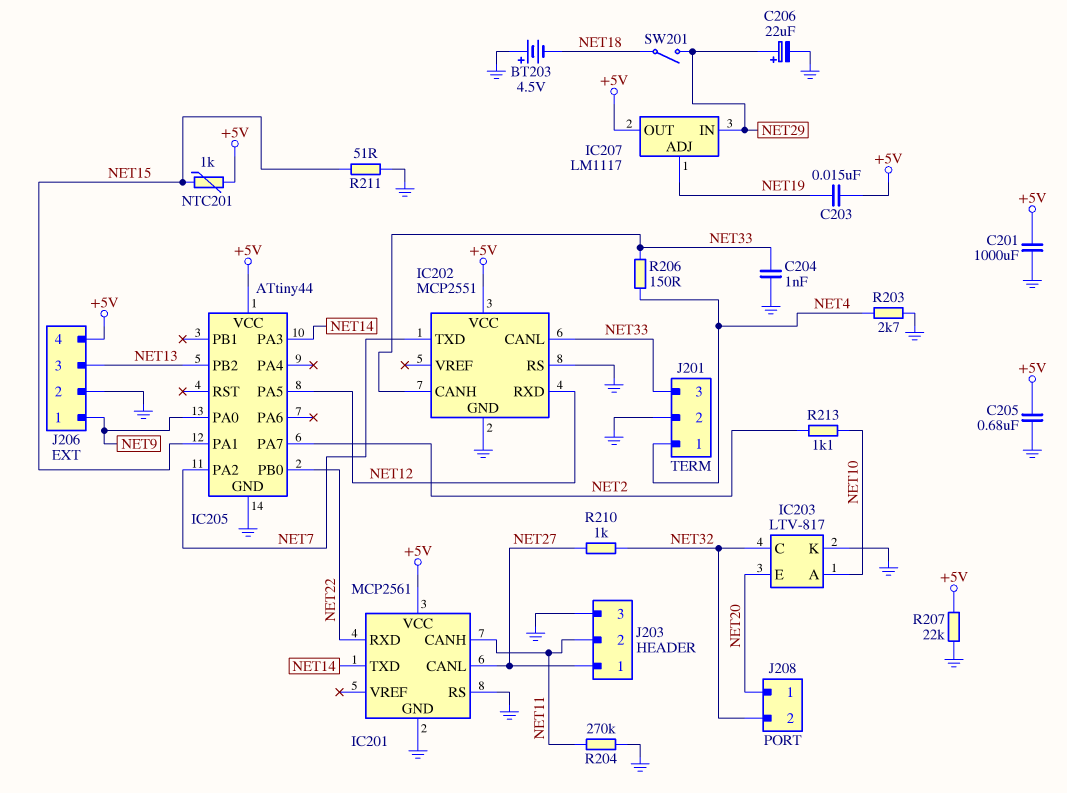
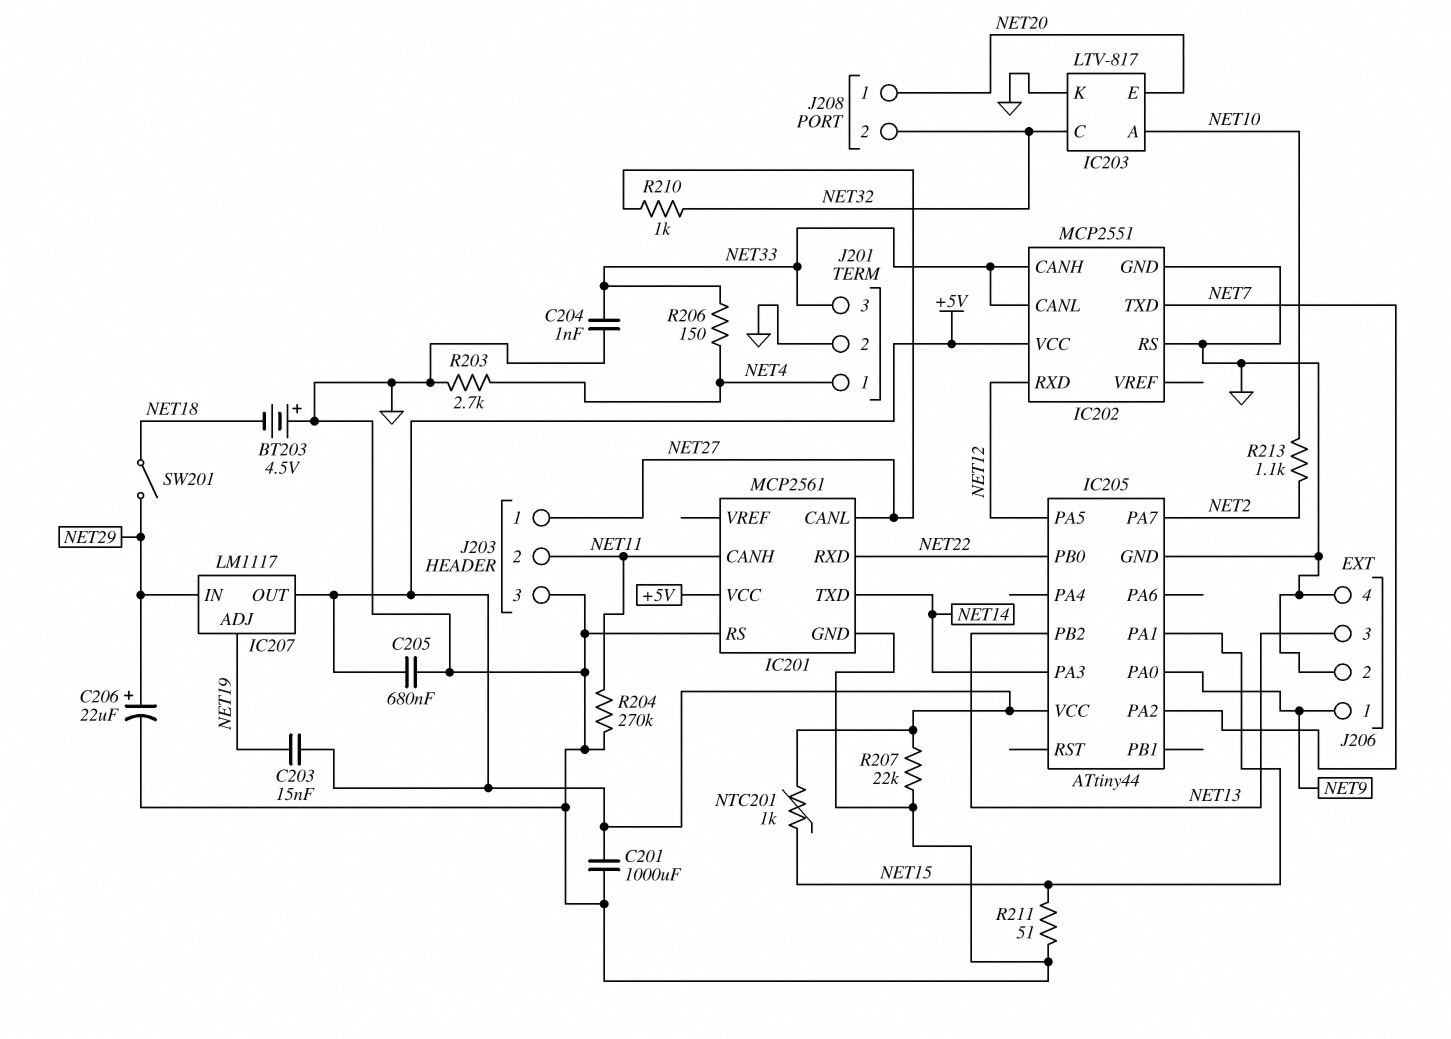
J206 pin 4: +5V -> GND

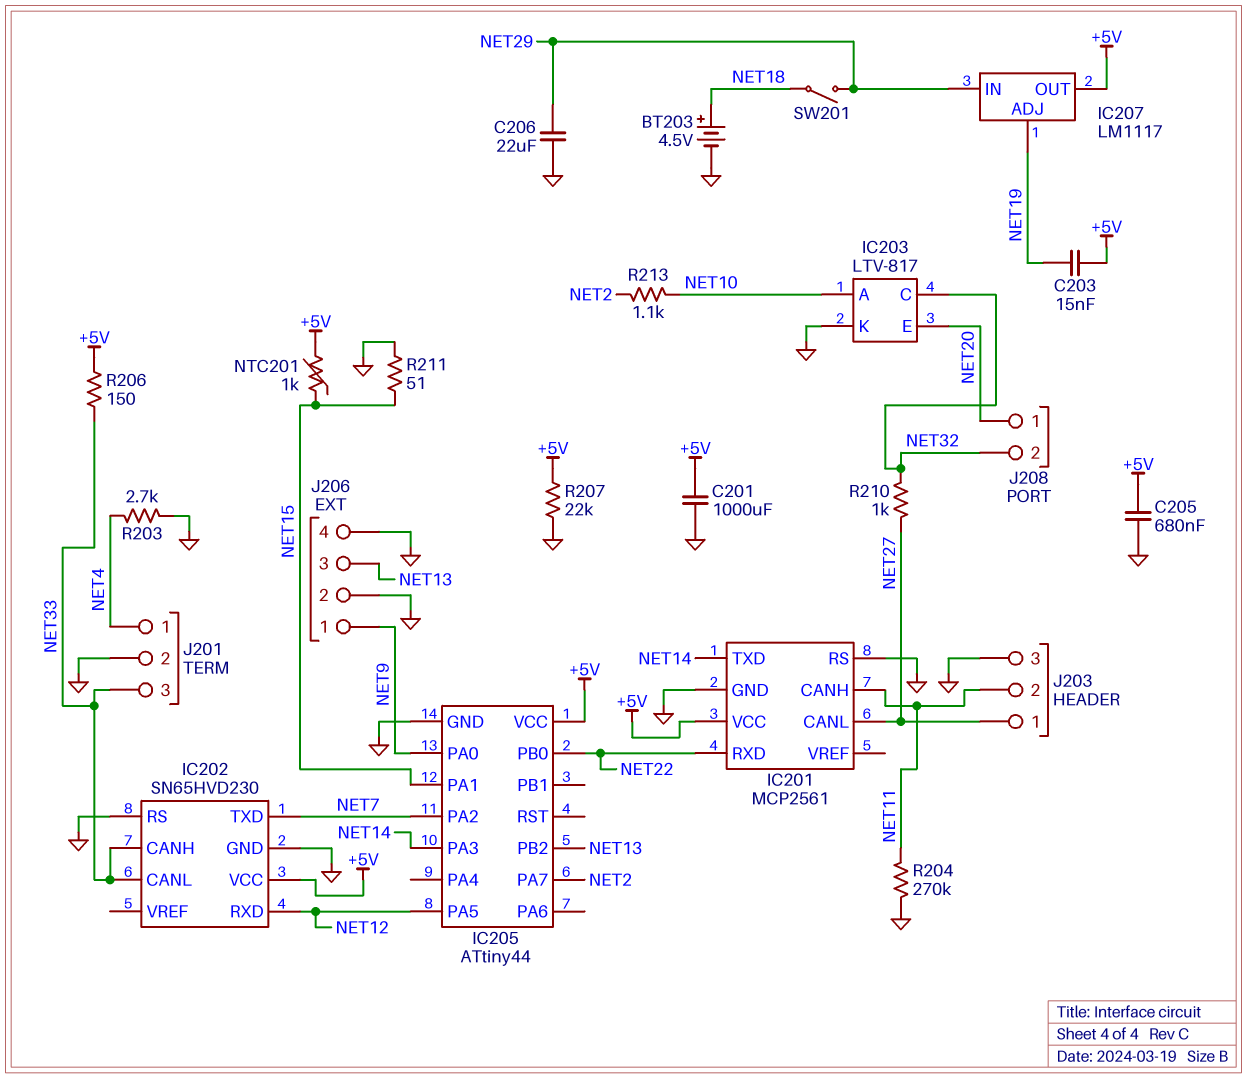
BT203: 4.5V (plus GND, minus NET18) -> 4.5V (plus NET18, minus GND)
C204: 1nF (GND, NET33) -> none
C206: 22uF (plus NET29, minus GND) -> 22uF (GND, NET29)
IC202: MCP2551 -> SN65HVD230
R206: 150 (NET4, NET33) -> 150 (+5V, NET33)

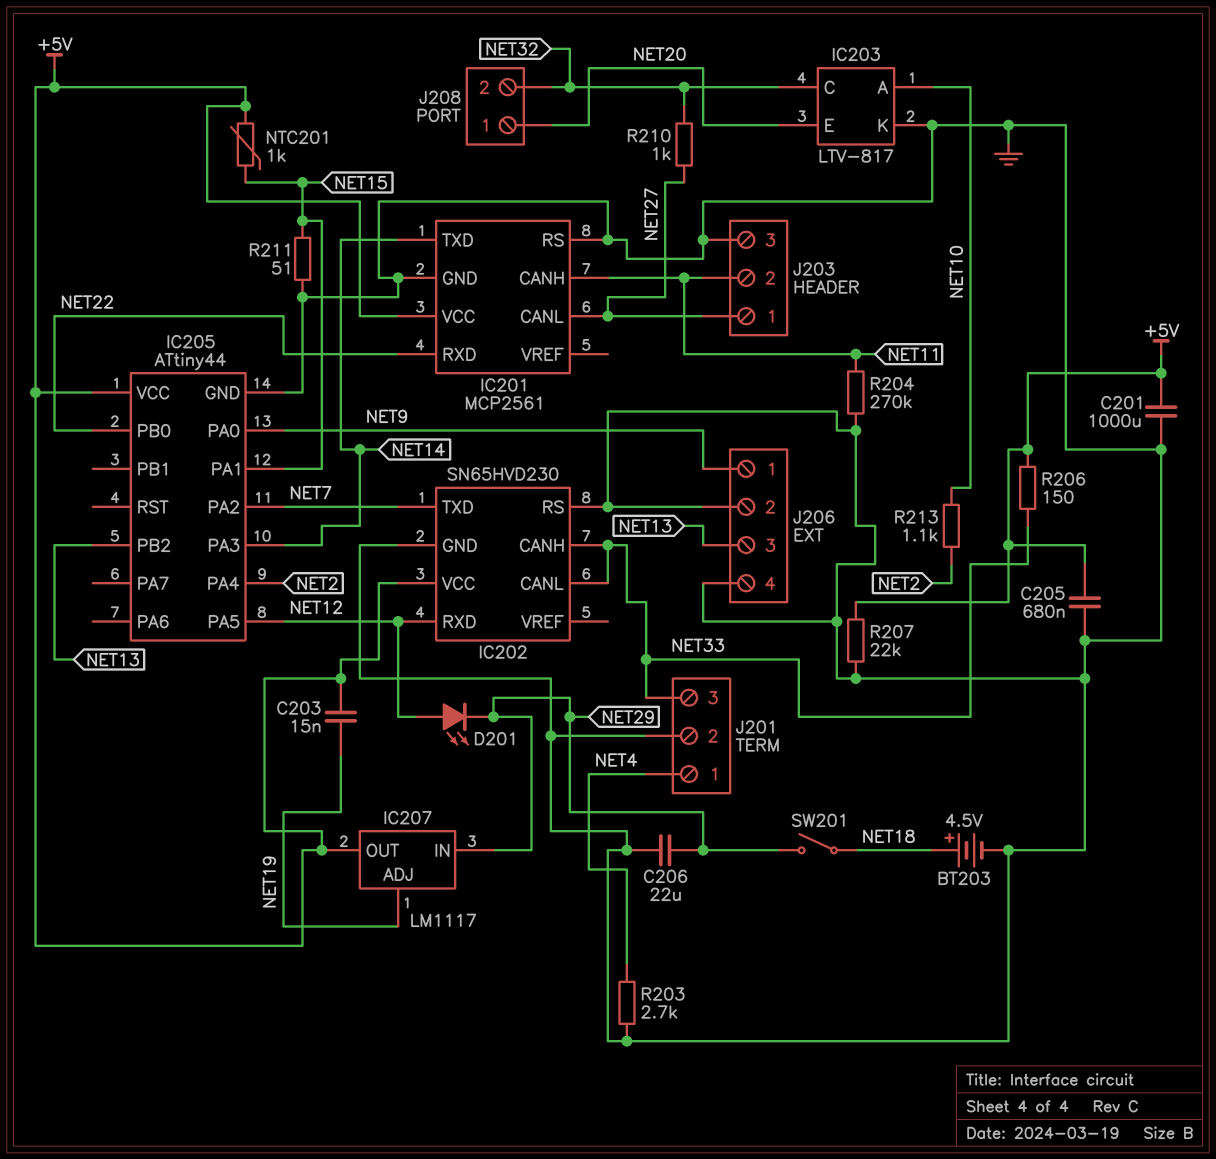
D201: none -> LED (A NET12, K NET29)
IC205 pin PA4: none -> NET2
IC205 pin PA7: NET2 -> none

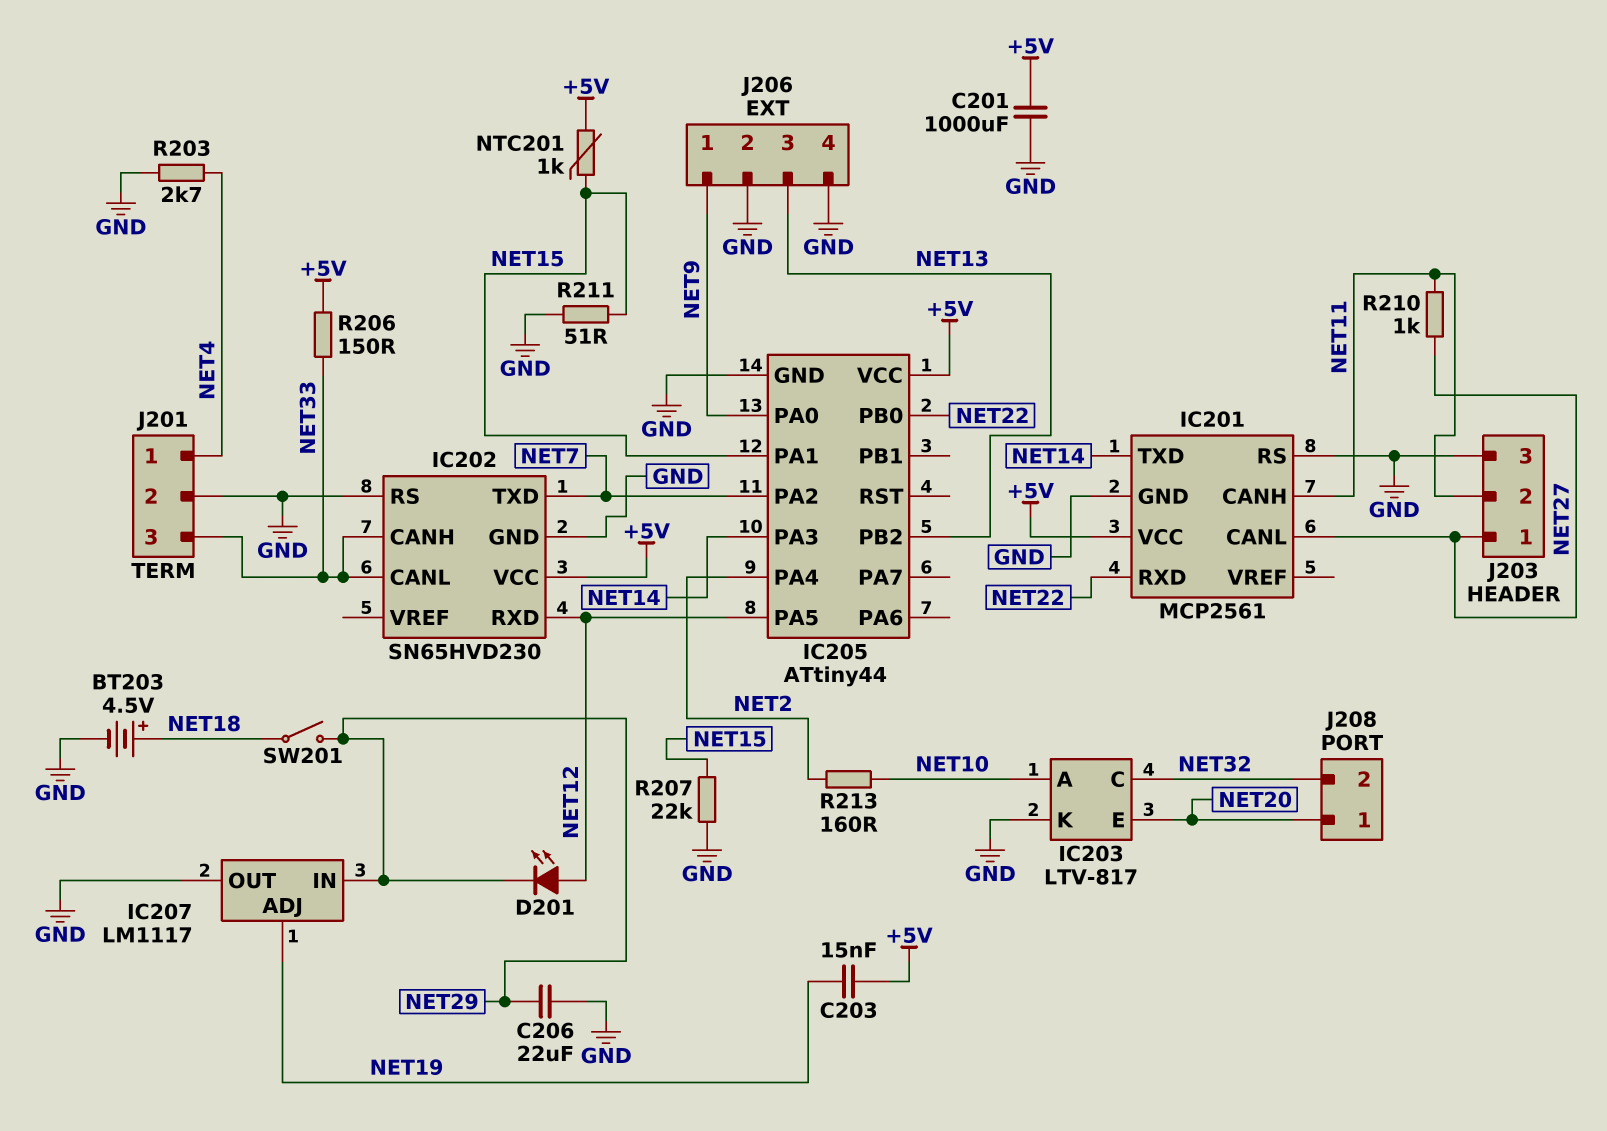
C205: 680nF (+5V, GND) -> none
IC207 pin OUT: +5V -> GND
R204: 270k (GND, NET11) -> none
R207: 22k (+5V, GND) -> 22k (GND, NET15)
R210: 1k (NET27, NET32) -> 1k (NET11, NET27)
R213: 1.1k (NET2, NET10) -> 160 (NET2, NET10)

